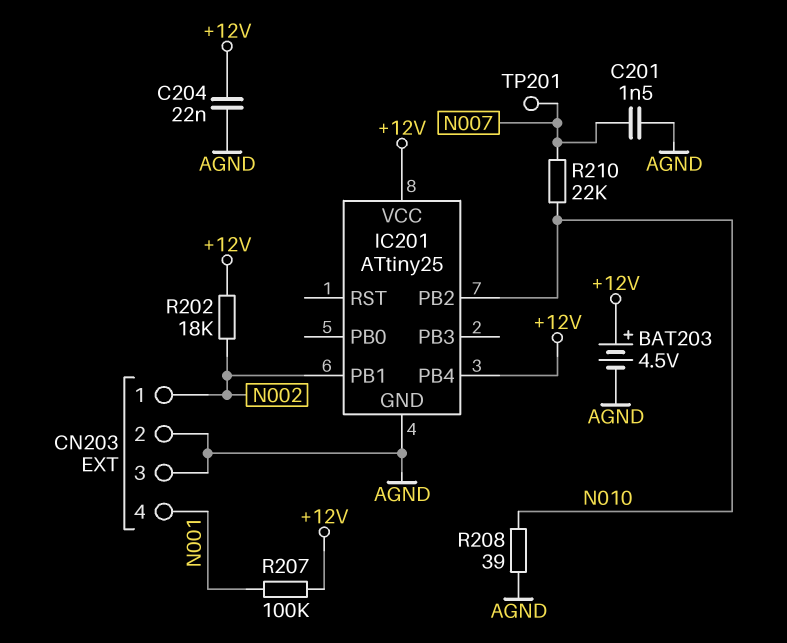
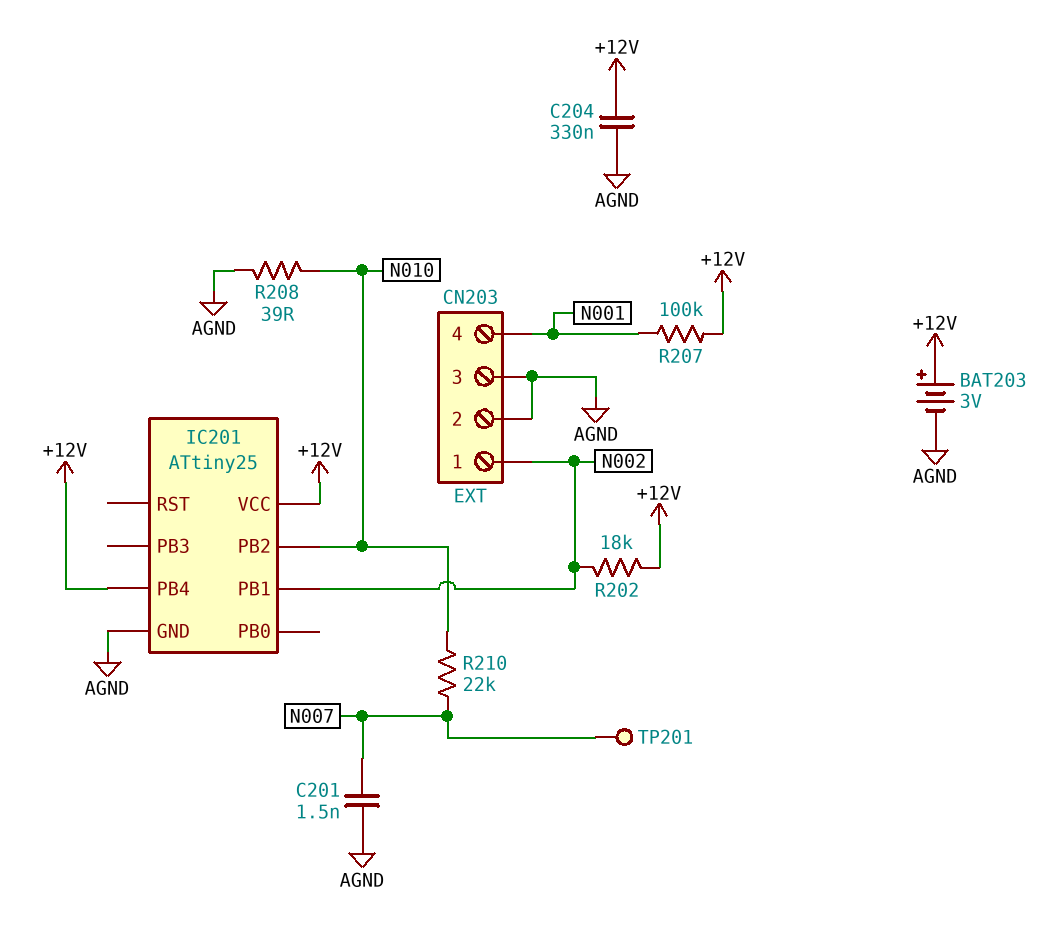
BAT203: 4.5V (plus +12V, minus AGND) -> 3V (plus +12V, minus AGND)
C204: 22nF (+12V, AGND) -> 330nF (+12V, AGND)

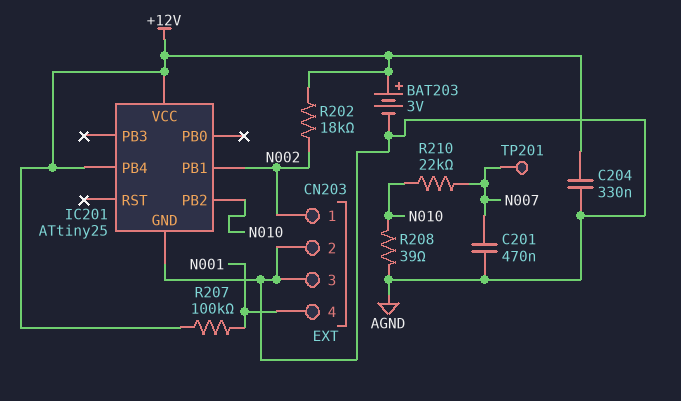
C201: 1.5nF (AGND, N007) -> 470nF (AGND, N007)

